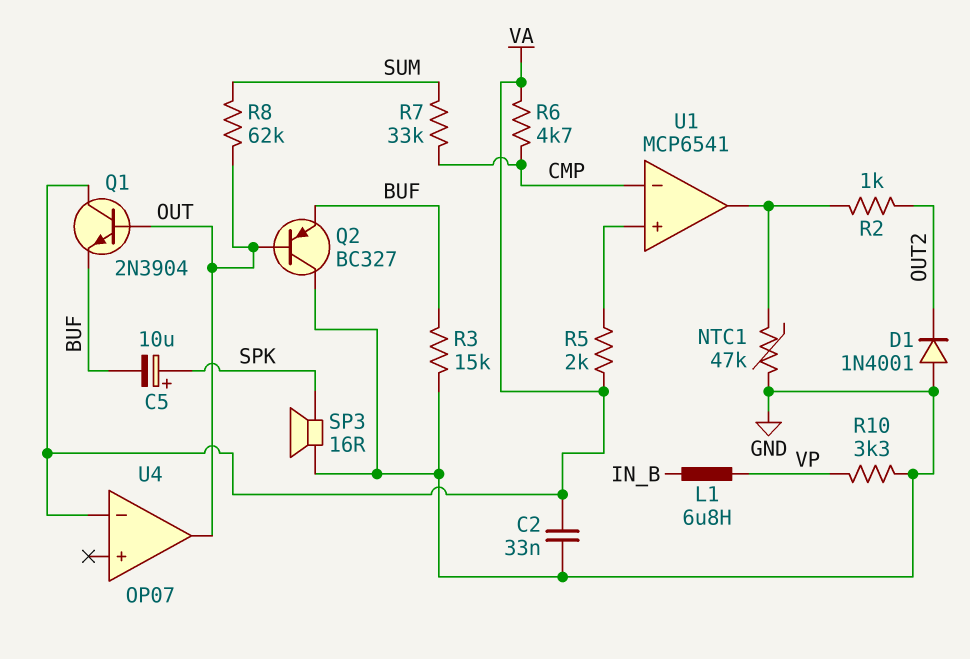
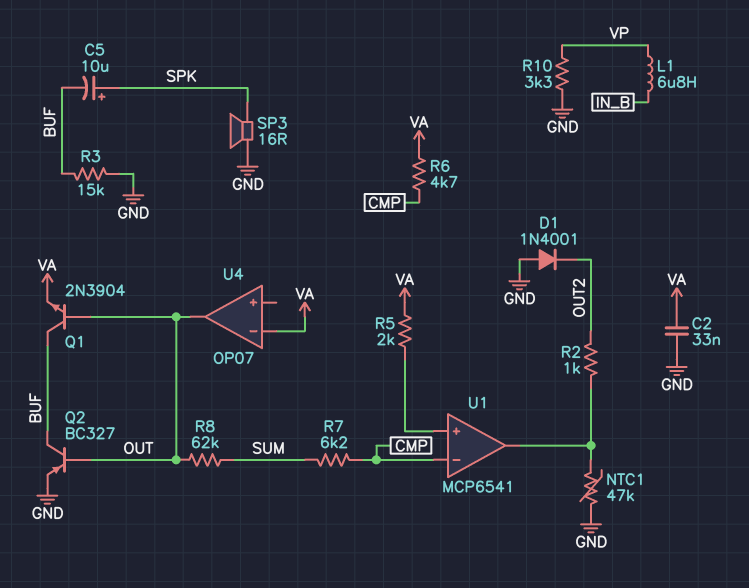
Q1: NPN 2N3904 (B OUT, C VA, E BUF) -> NPN 2N3904 (B OUT, C BUF, E VA)
Q2: PNP BC327 (B OUT, C GND, E BUF) -> PNP BC327 (B OUT, C BUF, E GND)
R7: 33k (CMP, SUM) -> 6.2k (CMP, SUM)

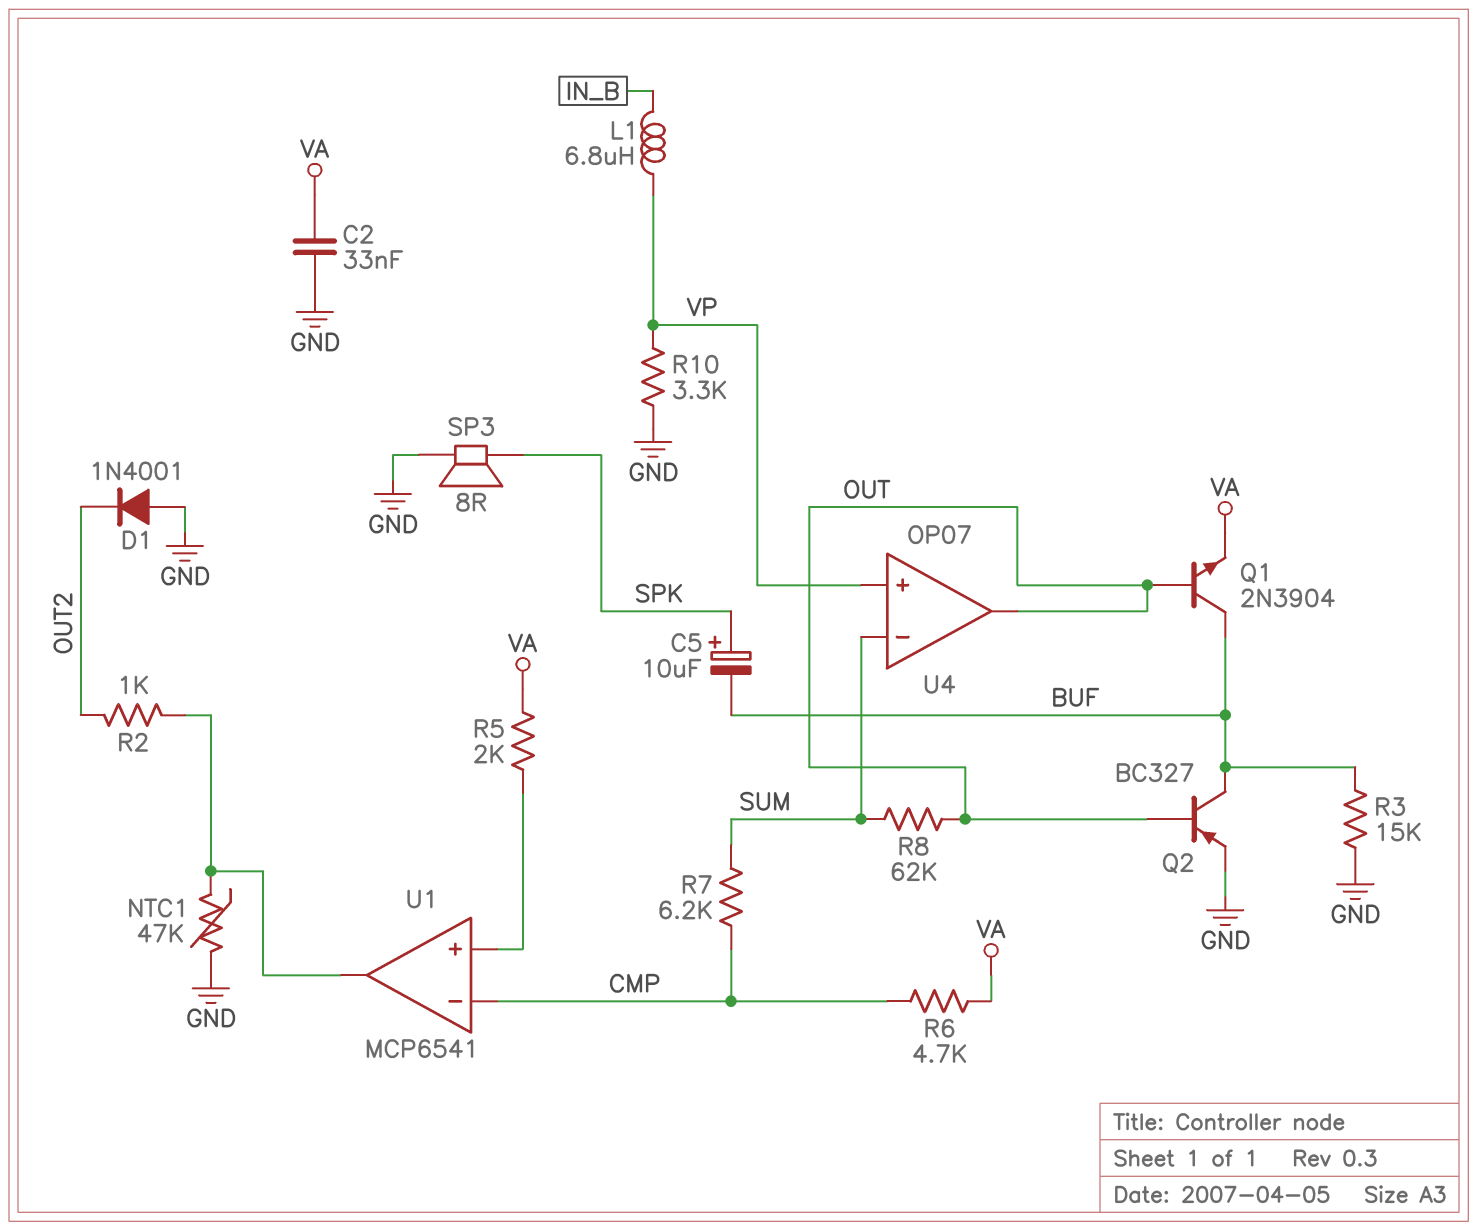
SP3: speaker 16R (GND, SPK) -> speaker 8R (GND, SPK)
U4 pin in+: none -> VP
U4 pin in-: VA -> SUM

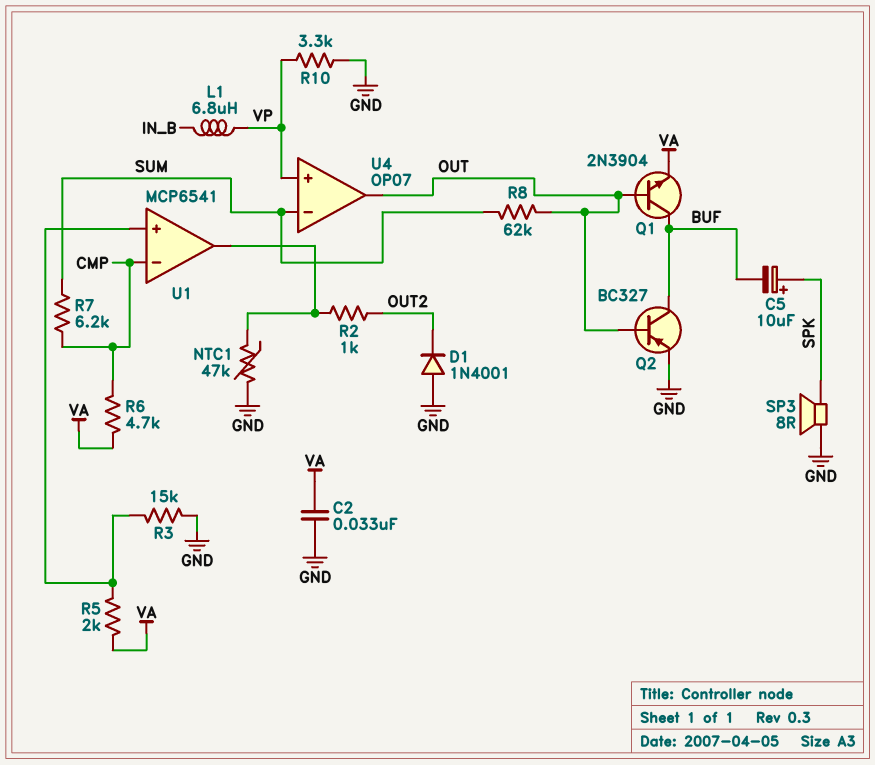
R3: 15k (BUF, GND) -> 15k (GND, U1/in+)

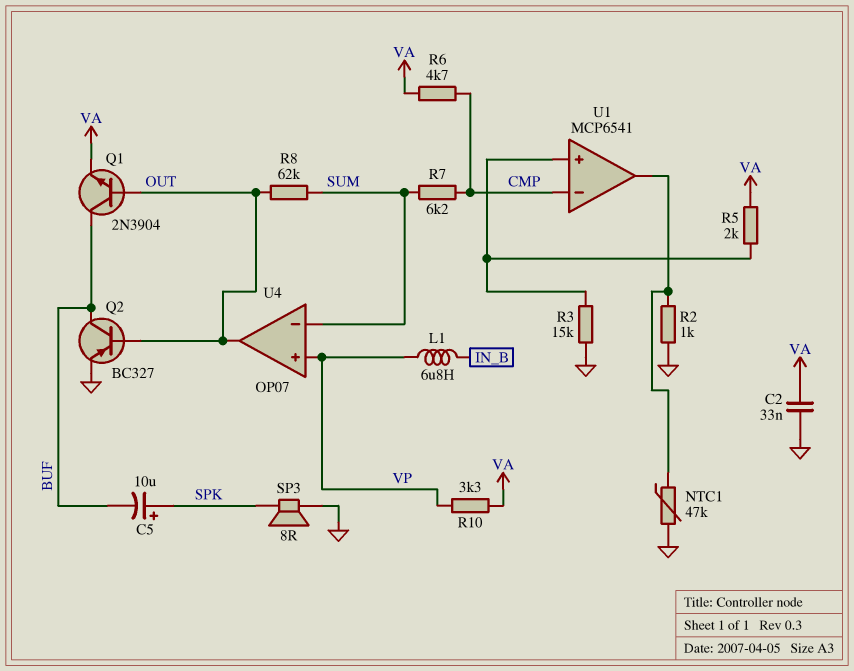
D1: diode 1N4001 (A GND, K OUT2) -> none
R2: 1k (OUT2, U1/out) -> 1k (GND, U1/out)
R10: 3.3k (GND, VP) -> 3.3k (VA, VP)

